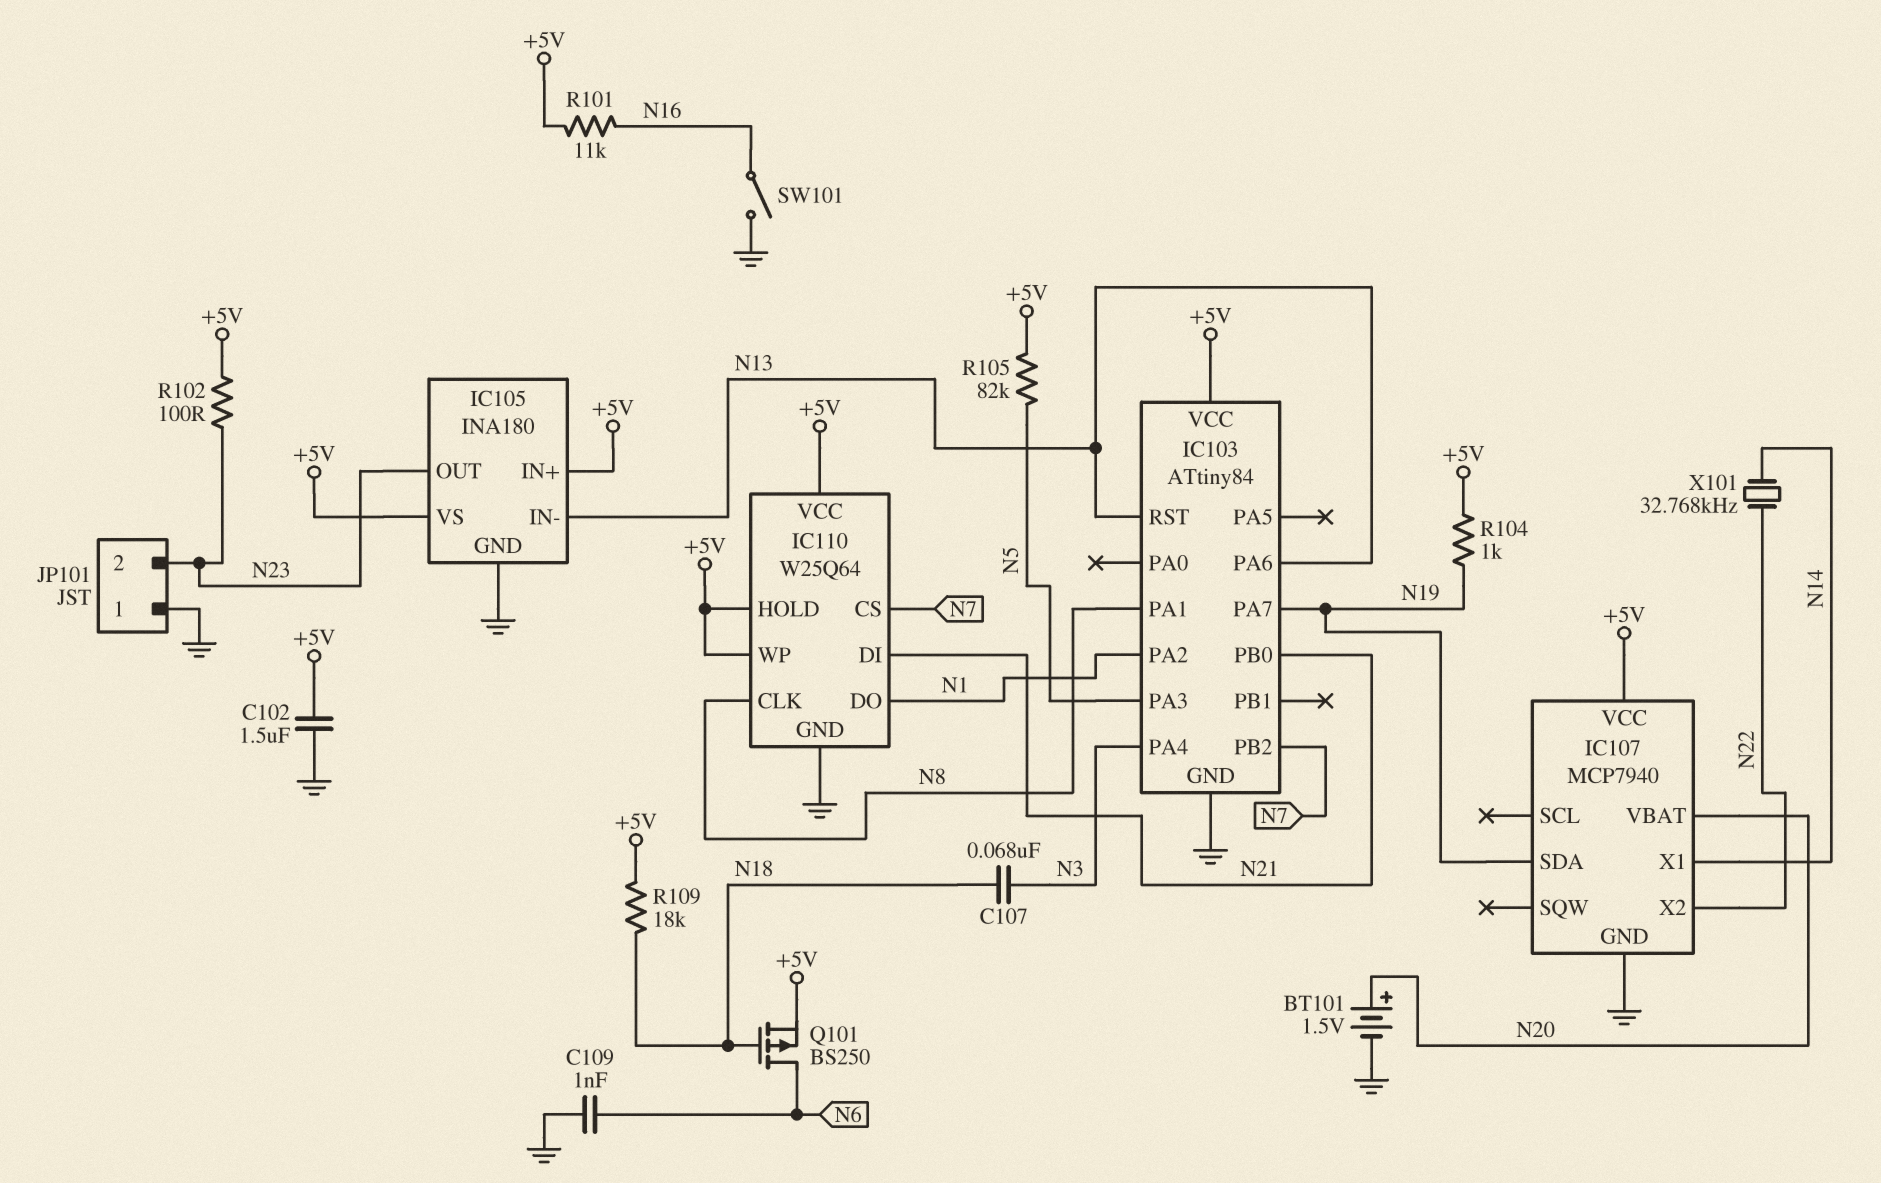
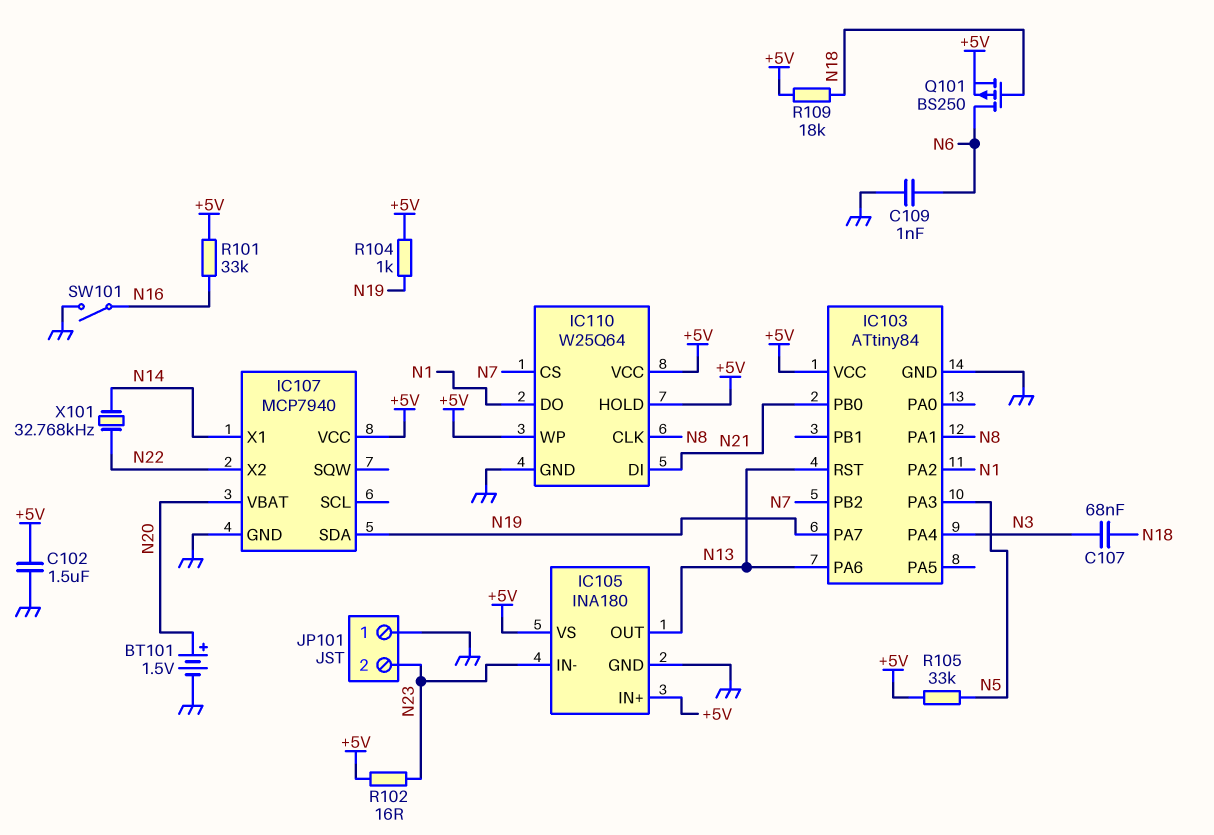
IC105 pin IN-: N13 -> N23
IC105 pin OUT: N23 -> N13
R101: 11k (+5V, N16) -> 33k (+5V, N16)
R102: 100 (+5V, N23) -> 16 (+5V, N23)
R105: 82k (+5V, N5) -> 33k (+5V, N5)

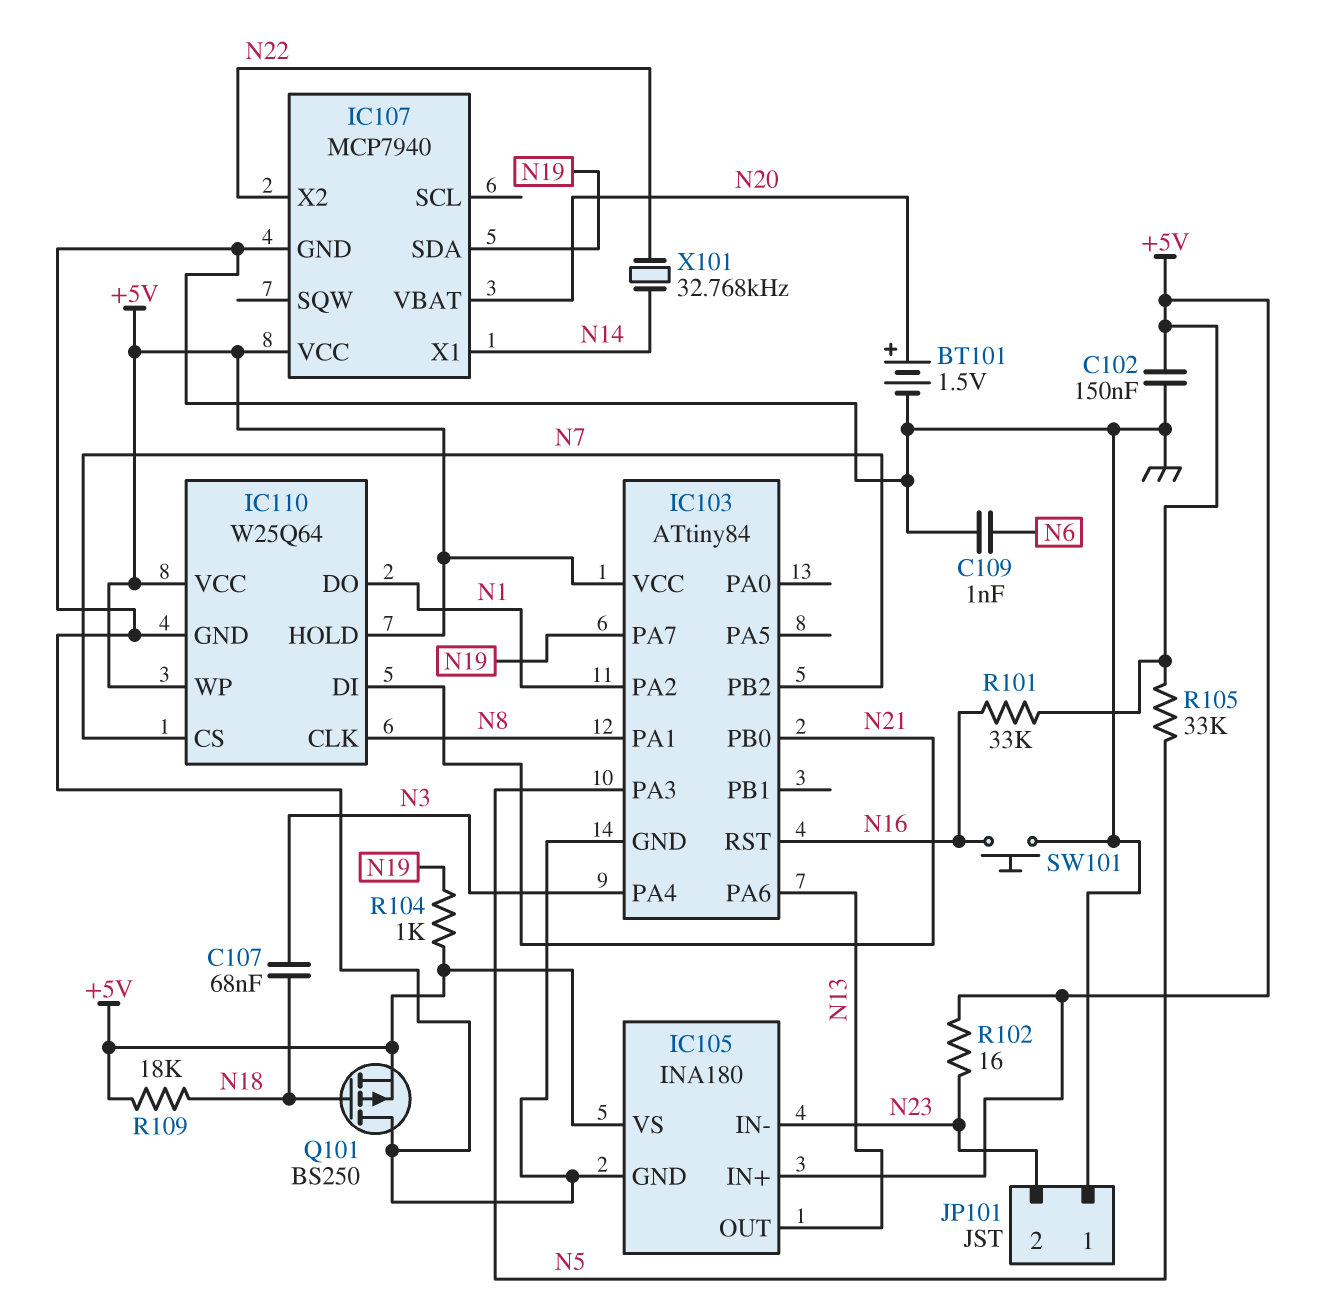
C102: 1.5uF (+5V, GND) -> 150nF (+5V, GND)
IC103 pin RST: N13 -> N16
Q101: PMOS BS250 (G N18, D N6, S +5V) -> PMOS BS250 (G N18, D GND, S +5V)
SW101: switch (GND, N16) -> button (GND, N16)

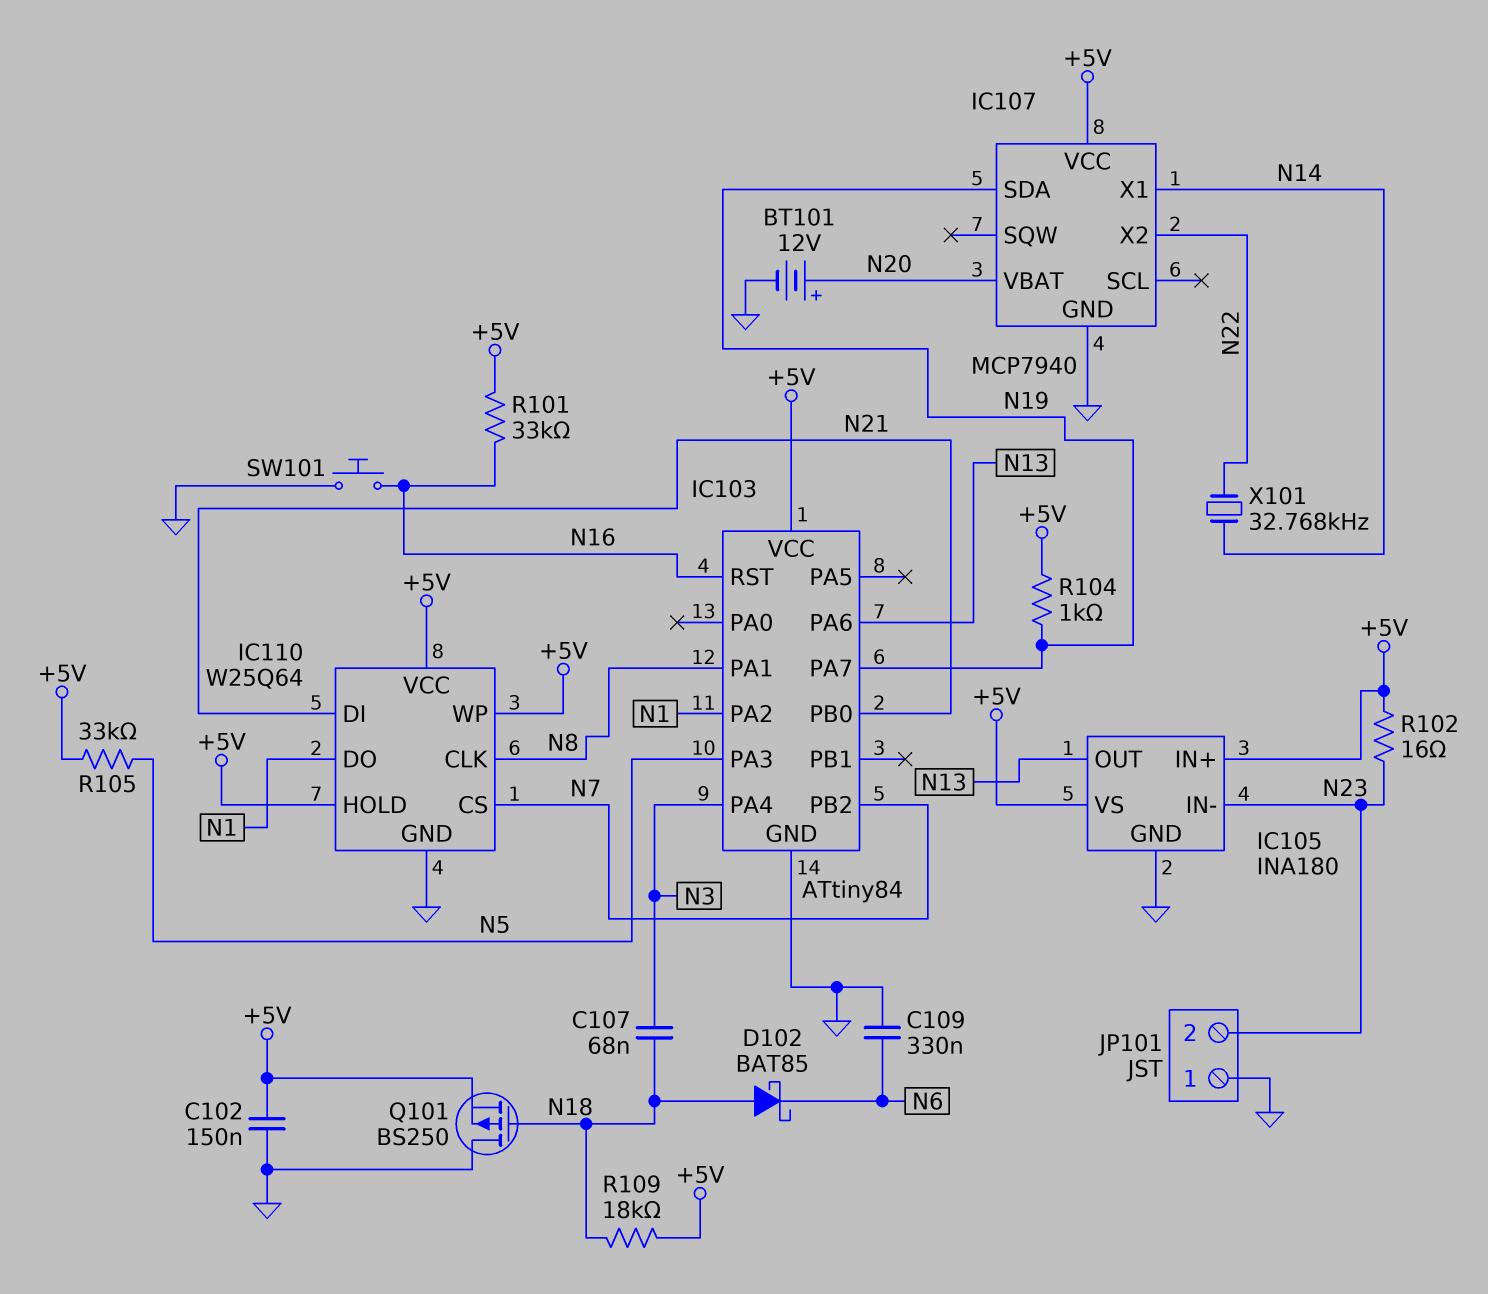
BT101: 1.5V (plus N20, minus GND) -> 12V (plus N20, minus GND)
C109: 1nF (GND, N6) -> 330nF (GND, N6)
D102: none -> schottky BAT85 (A N18, K N6)

